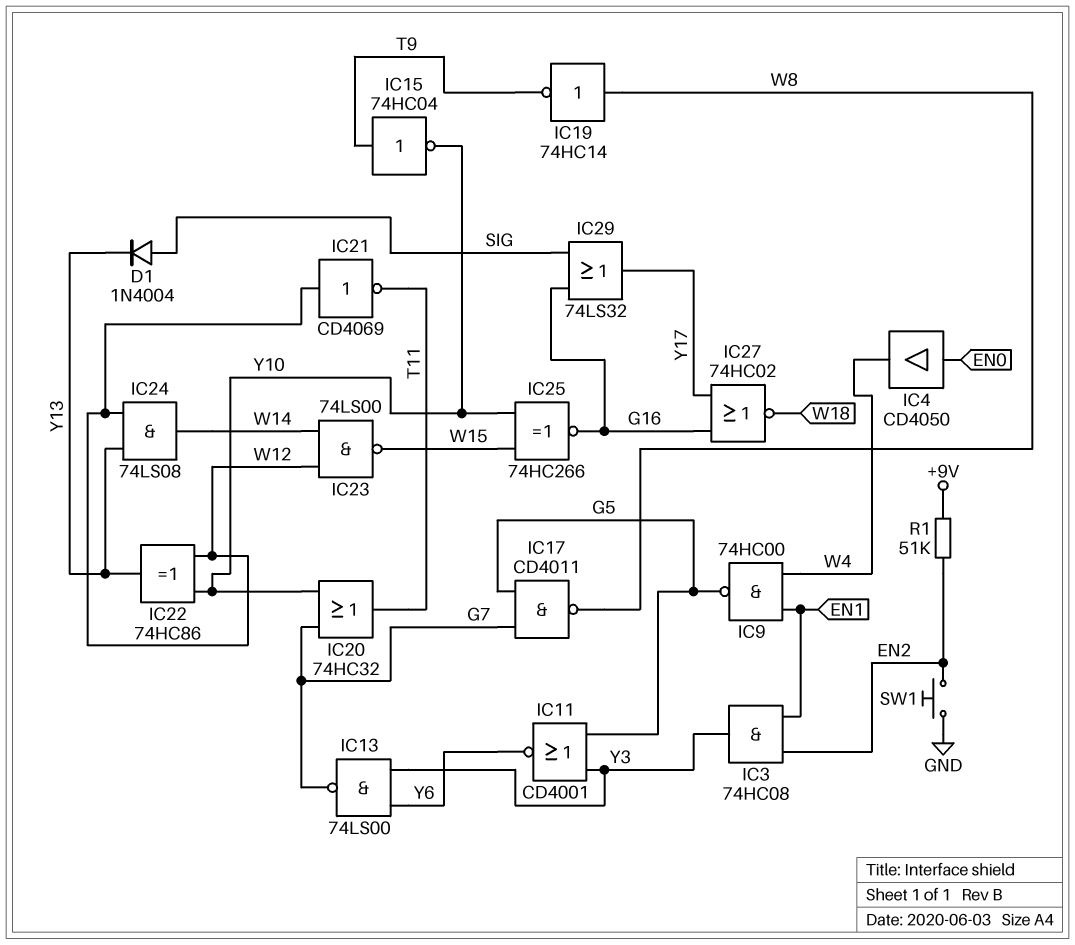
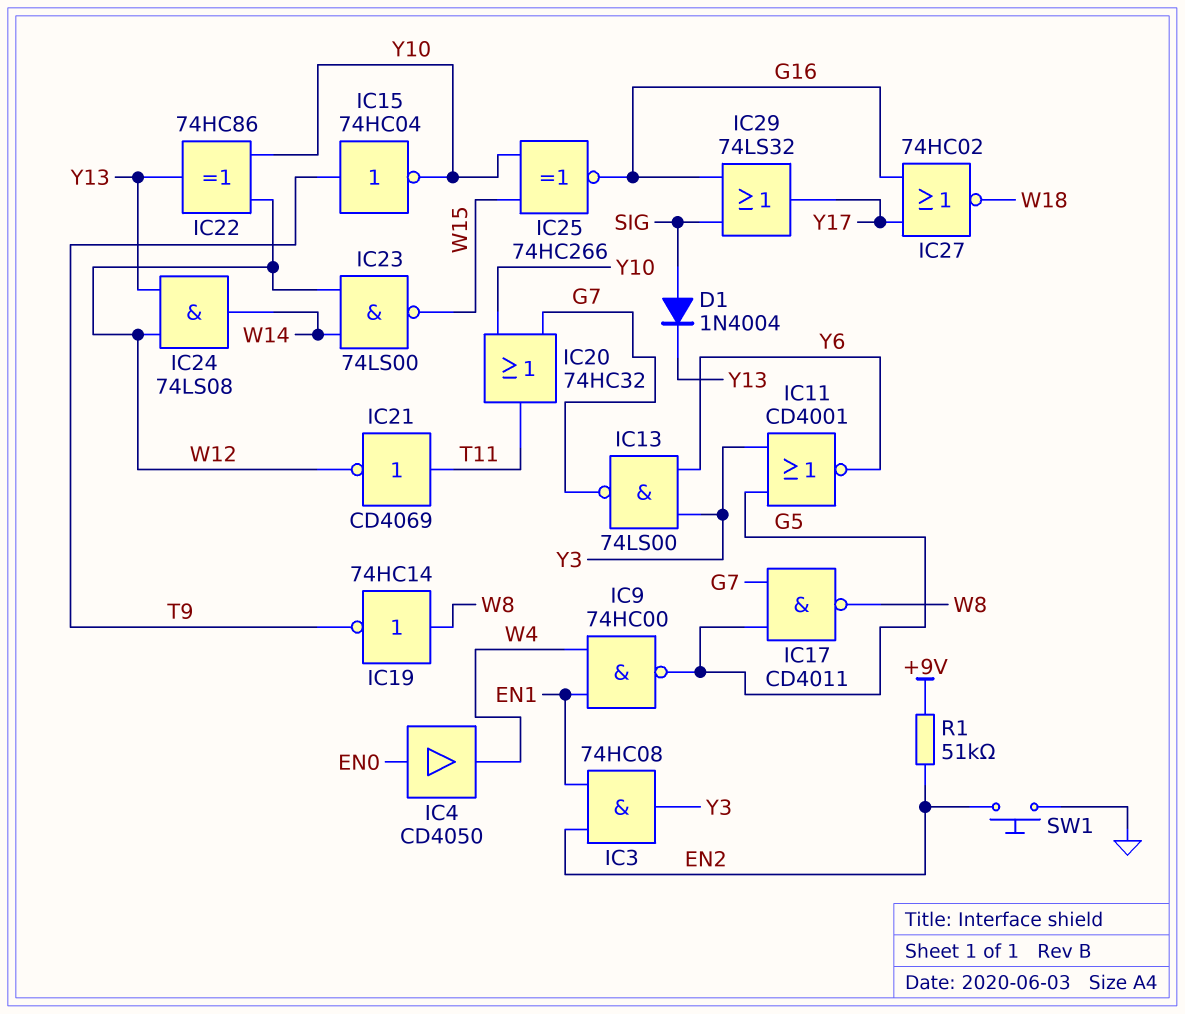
IC21: NOT CD4069 (in W12, out T11) -> NOT CD4069 (in T11, out W12)

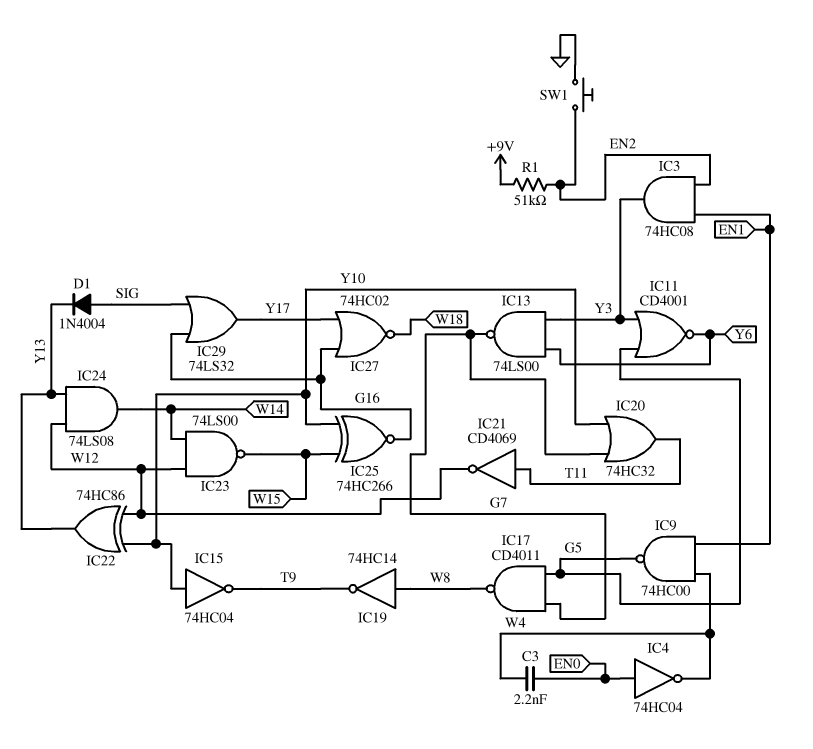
C3: none -> 2.2nF (EN0, W4)
IC4: buffer CD4050 (in EN0, out W4) -> NOT 74HC04 (in EN0, out W4)
IC15: NOT 74HC04 (in T9, out Y10) -> NOT 74HC04 (in Y10, out T9)

